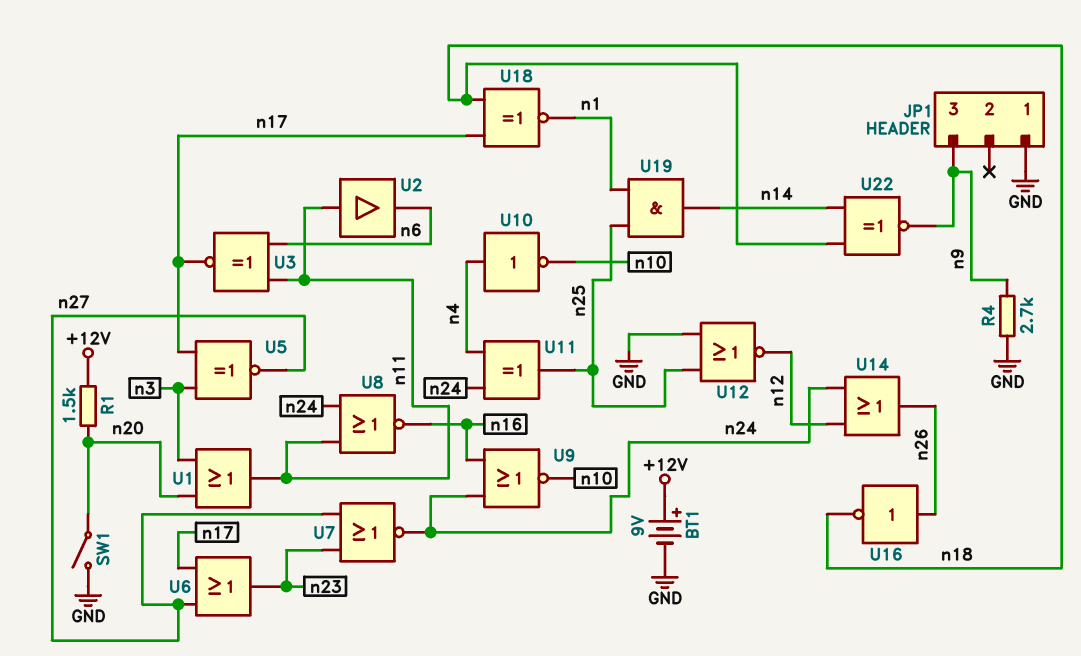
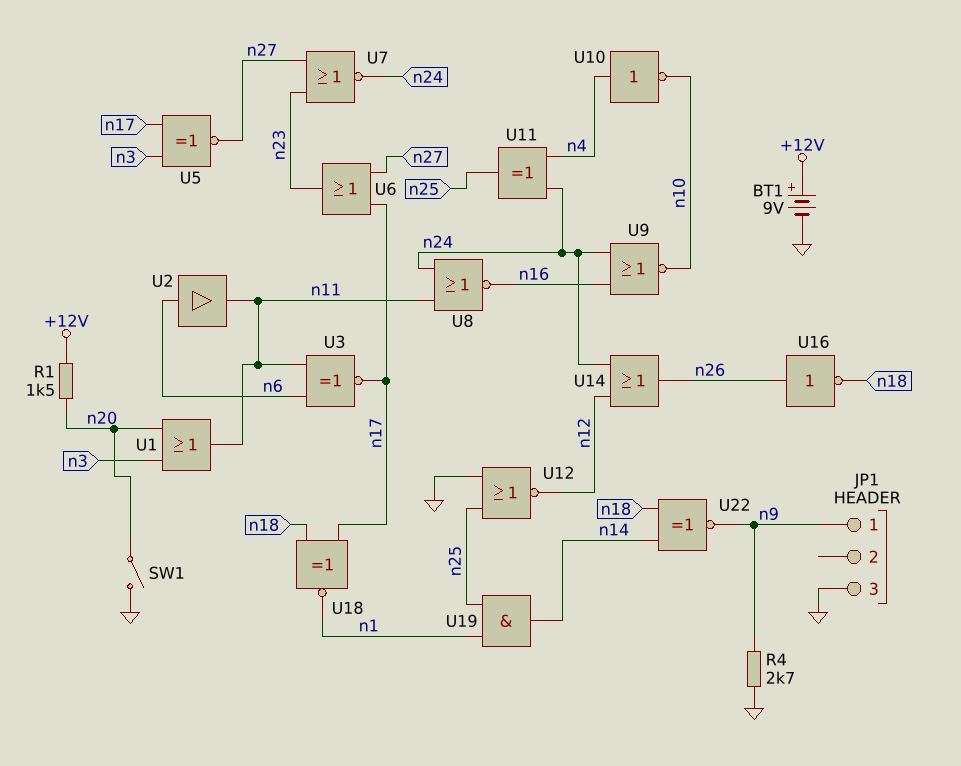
JP1 pin 1: GND -> n9
JP1 pin 3: n9 -> GND
U2: buffer (in n11, out n6) -> buffer (in n6, out n11)

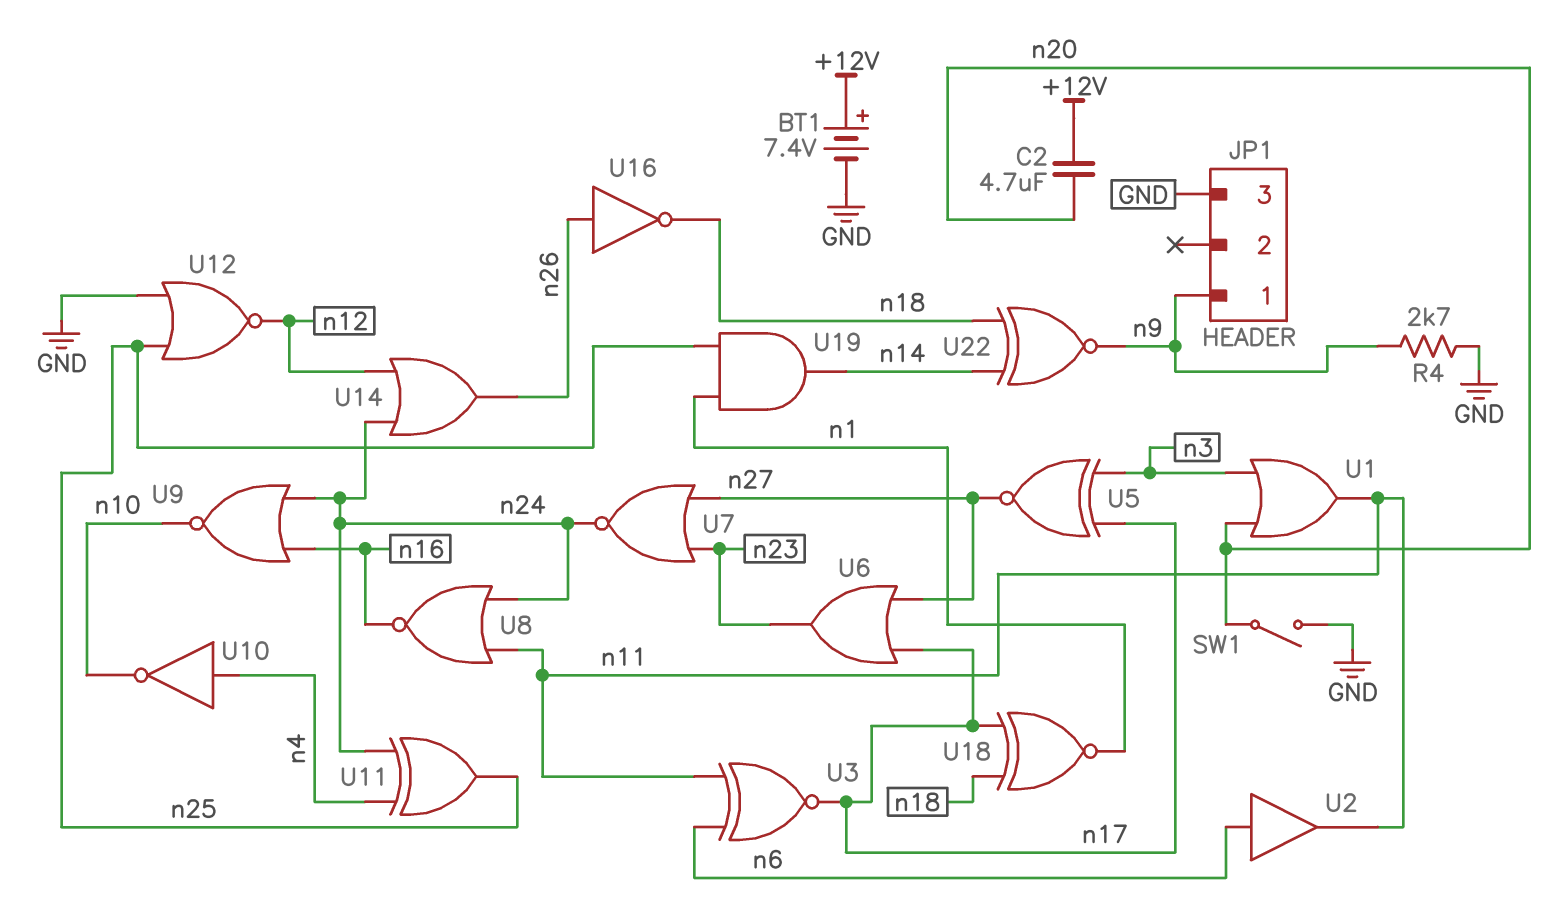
BT1: 9V (plus +12V, minus GND) -> 7.4V (plus +12V, minus GND)
C2: none -> 4.7uF (+12V, n20)
R1: 1.5k (+12V, n20) -> none

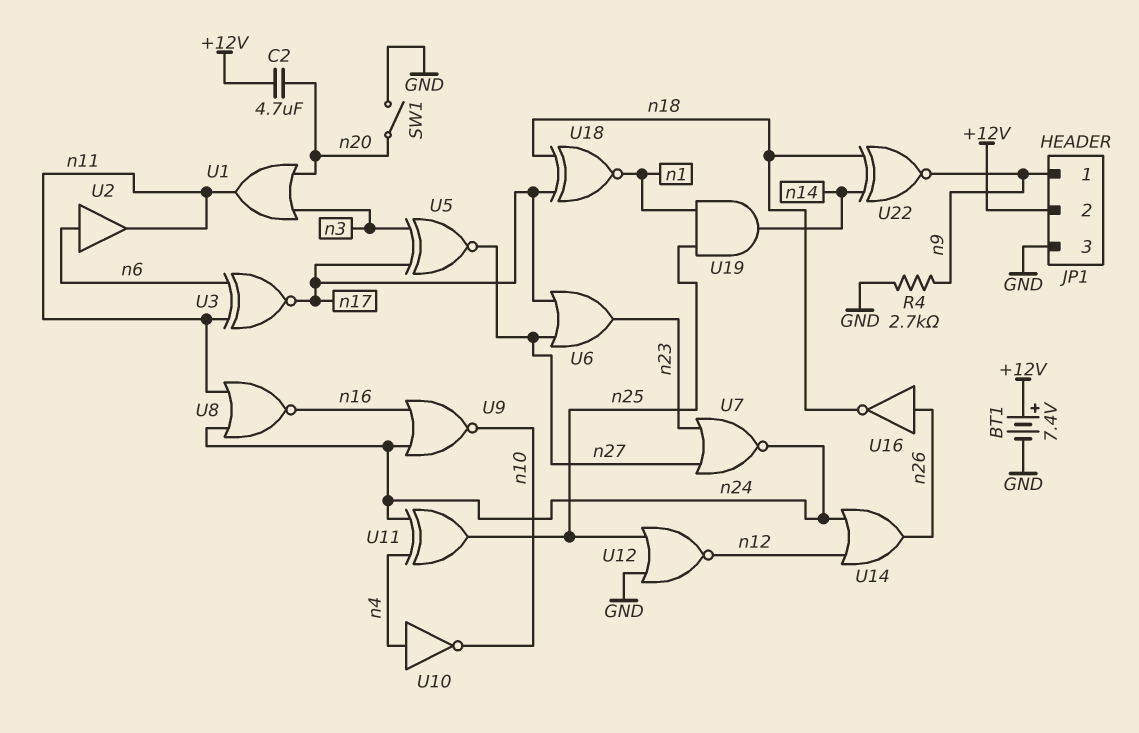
JP1 pin 2: none -> +12V

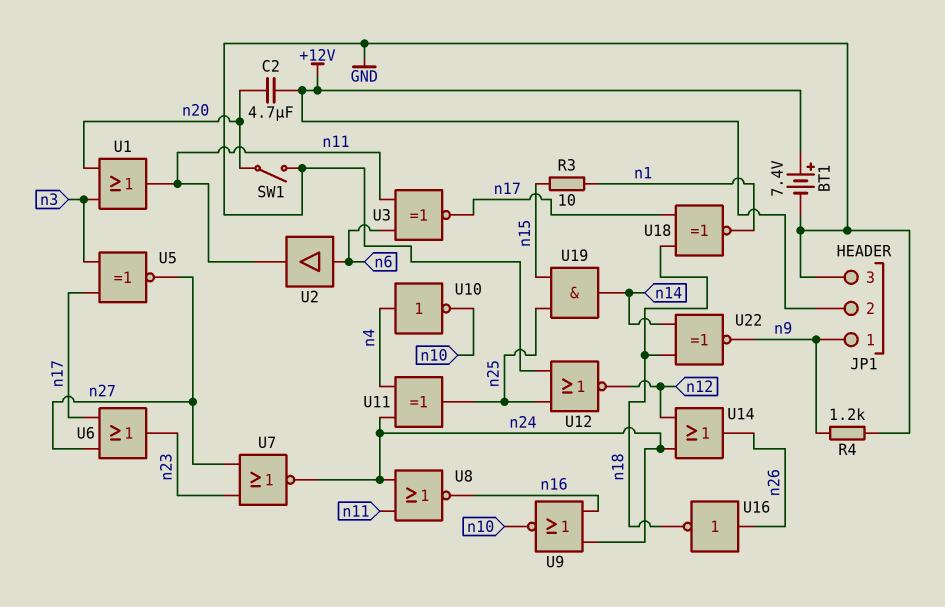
R3: none -> 10 (n1, n15)
R4: 2.7k (GND, n9) -> 1.2k (GND, n9)
U19: AND (in n1, in n25, out n14) -> AND (in n15, in n25, out n14)

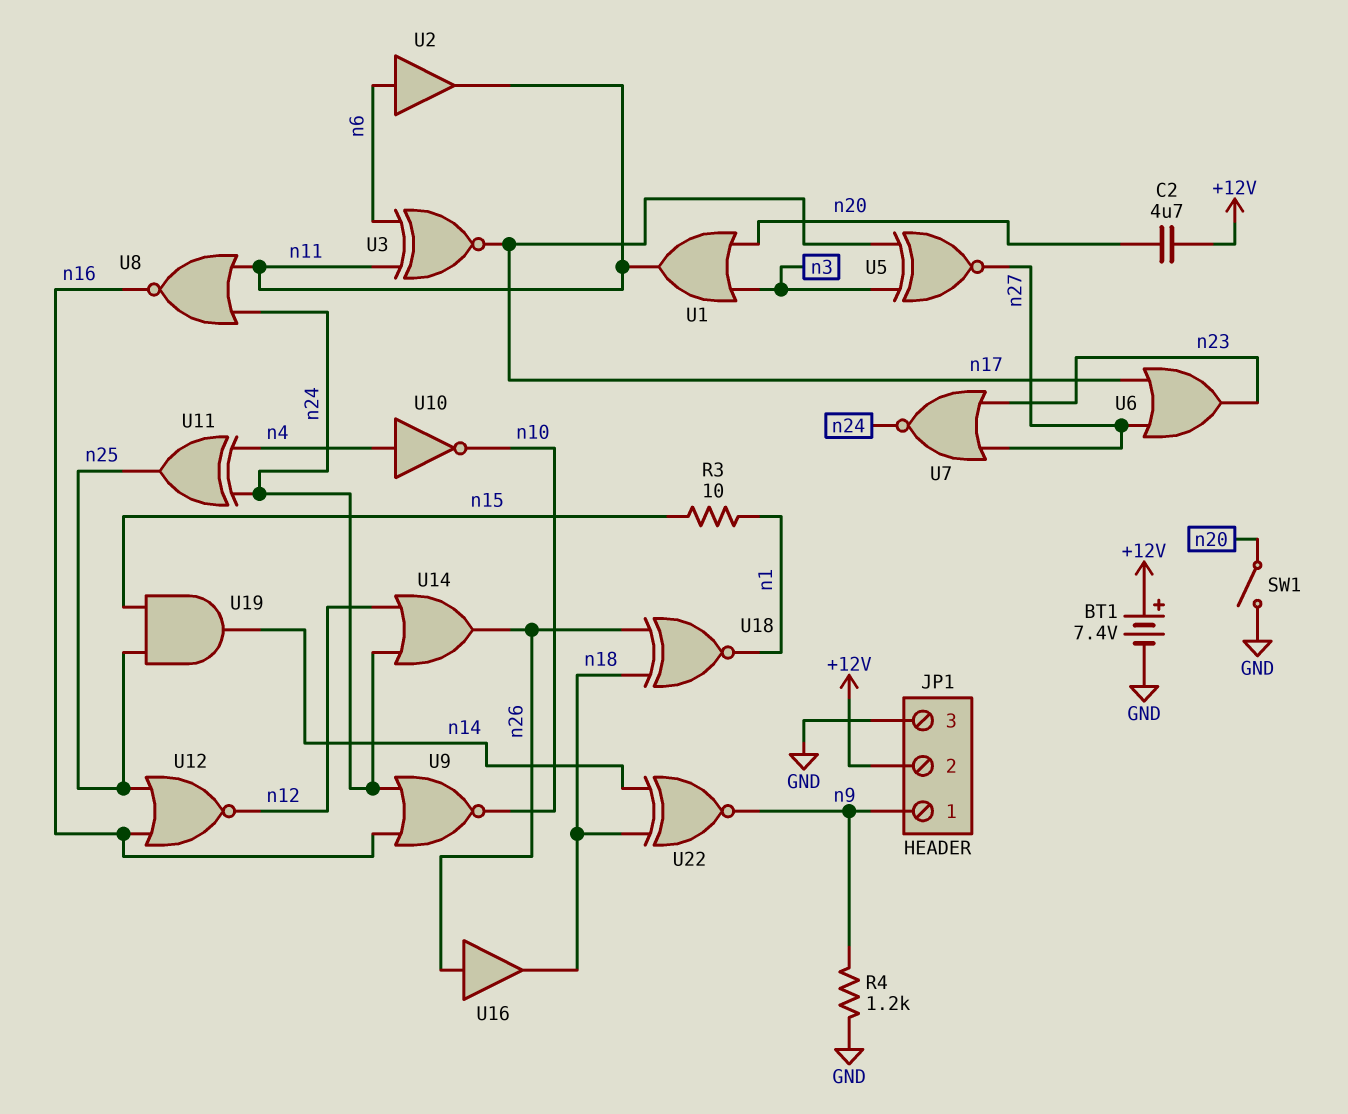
U12: NOR (in GND, in n25, out n12) -> NOR (in n16, in n25, out n12)
U16: NOT (in n26, out n18) -> buffer (in n26, out n18)
U18: XNOR (in n17, in n18, out n1) -> XNOR (in n18, in n26, out n1)

